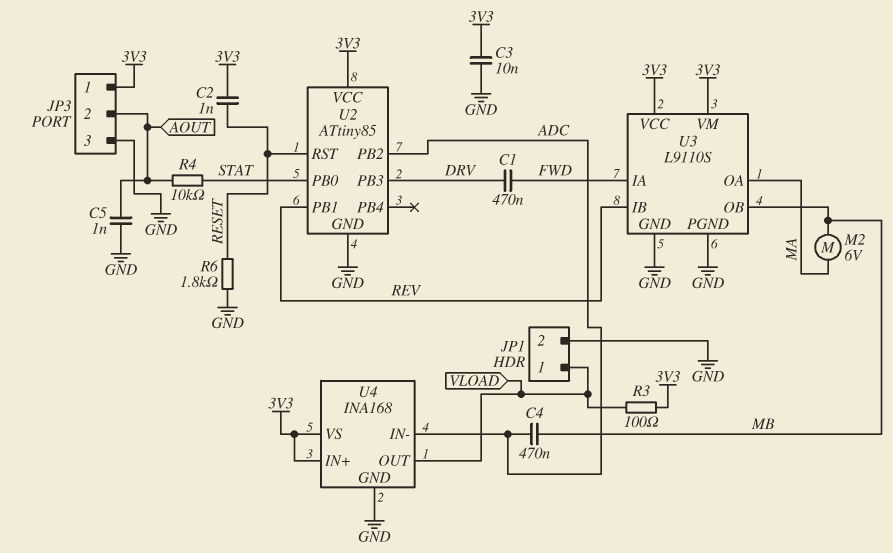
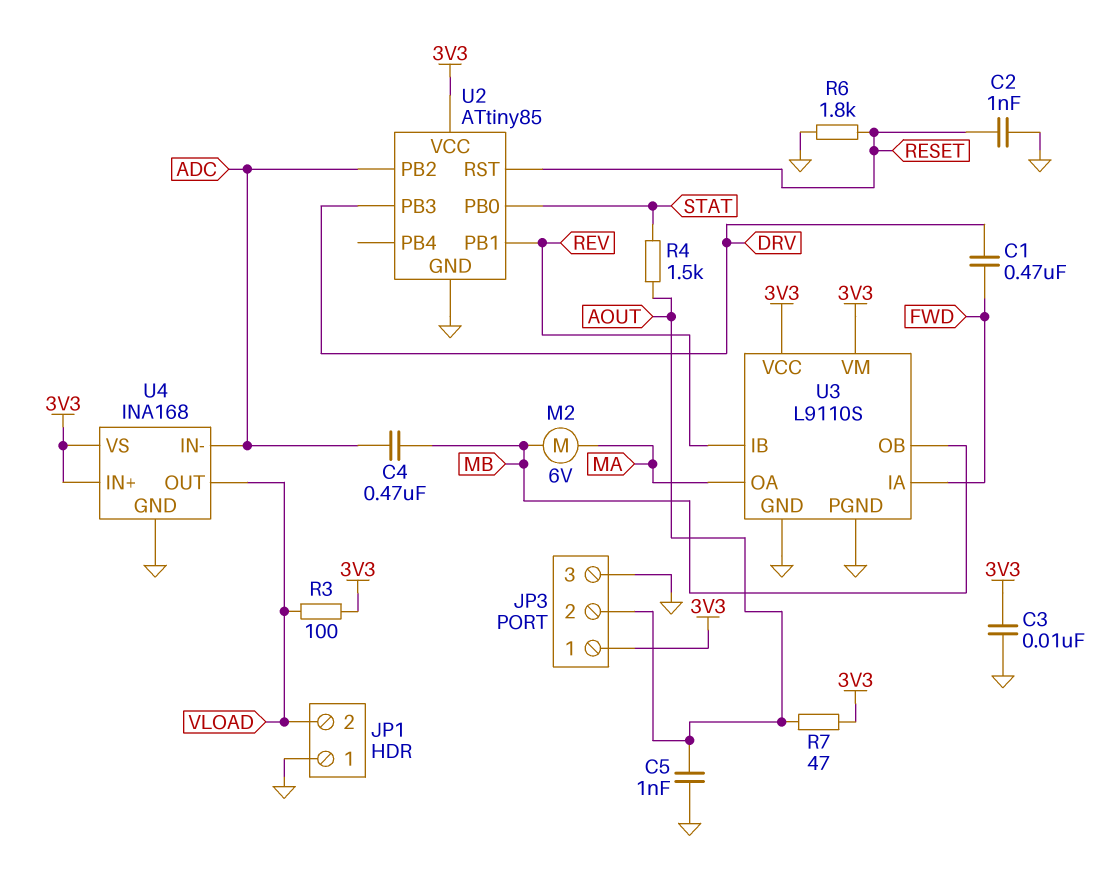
C2: 1nF (3V3, RESET) -> 1nF (GND, RESET)
JP1 pin 1: VLOAD -> GND
JP1 pin 2: GND -> VLOAD
R4: 10k (AOUT, STAT) -> 1.5k (AOUT, STAT)
R7: none -> 47 (3V3, AOUT)

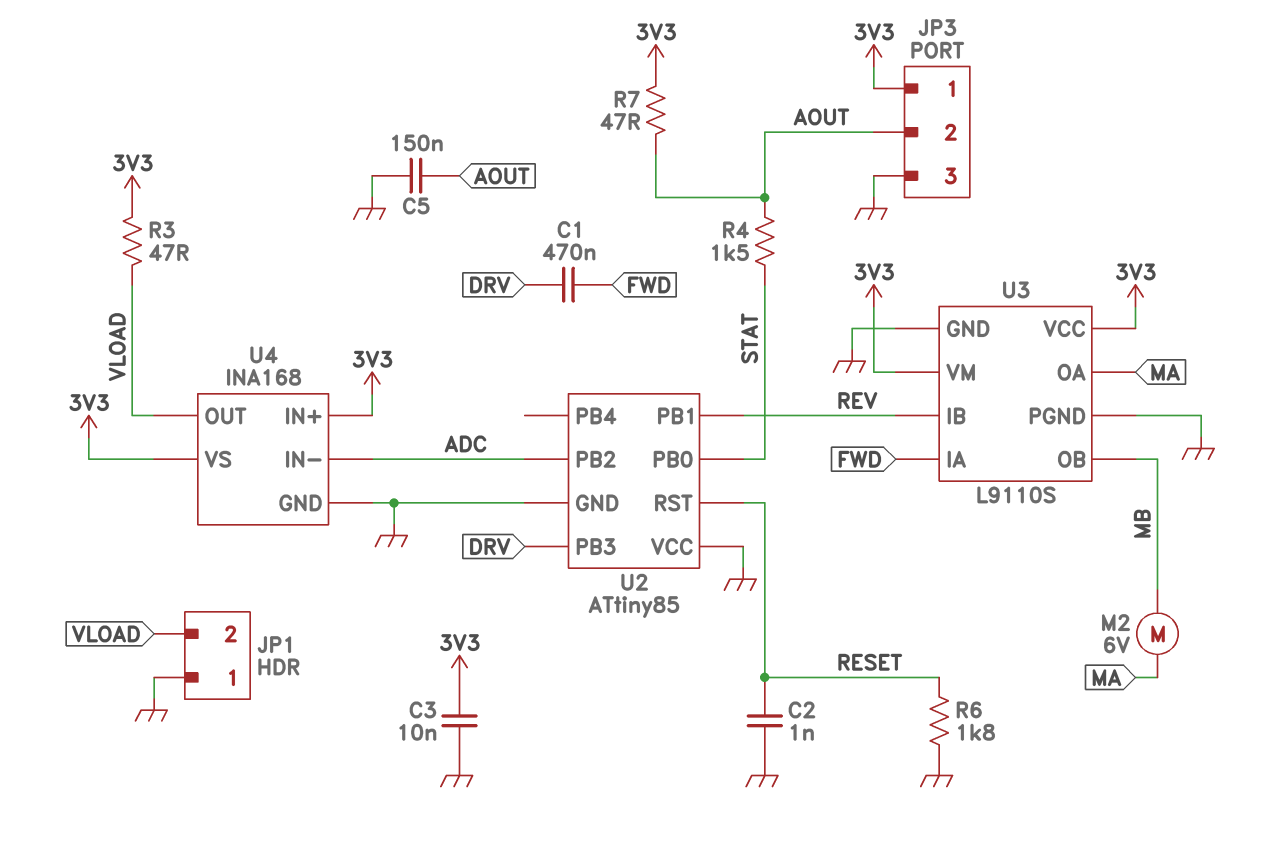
C4: 470nF (ADC, MB) -> none
C5: 1nF (AOUT, GND) -> 150nF (AOUT, GND)
R3: 100 (3V3, VLOAD) -> 47 (3V3, VLOAD)
U2 pin VCC: 3V3 -> GND

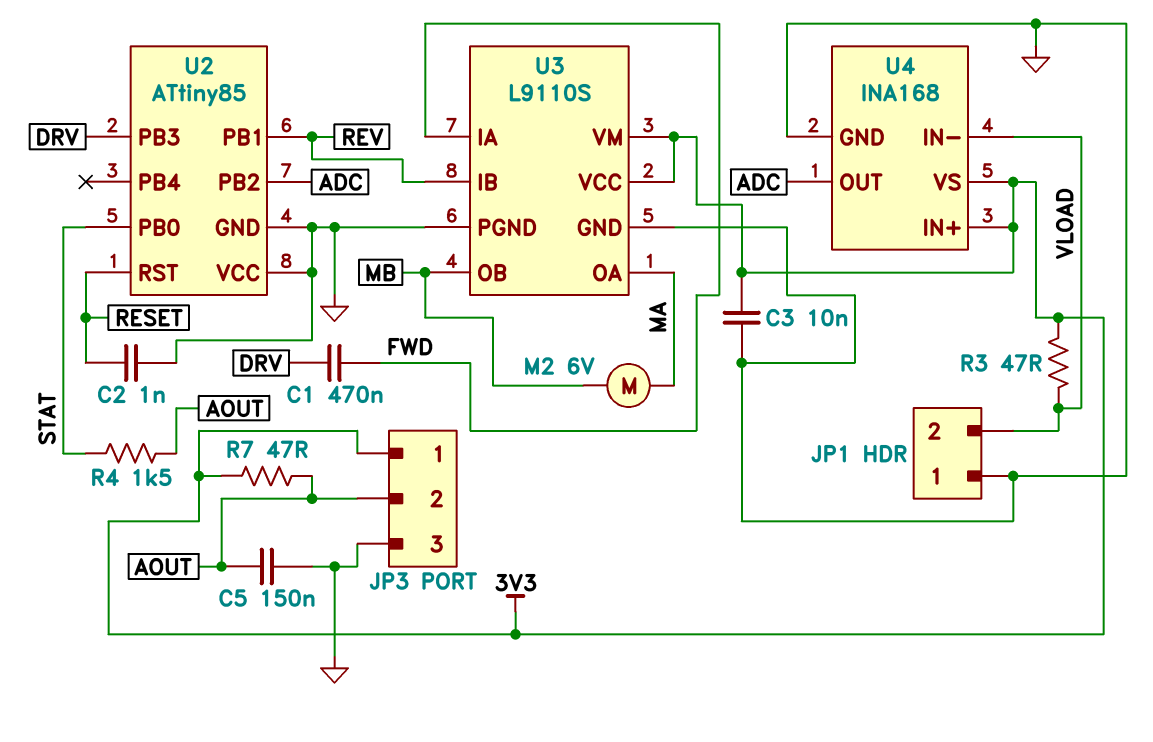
R6: 1.8k (GND, RESET) -> none
U4 pin IN-: ADC -> VLOAD
U4 pin OUT: VLOAD -> ADC

